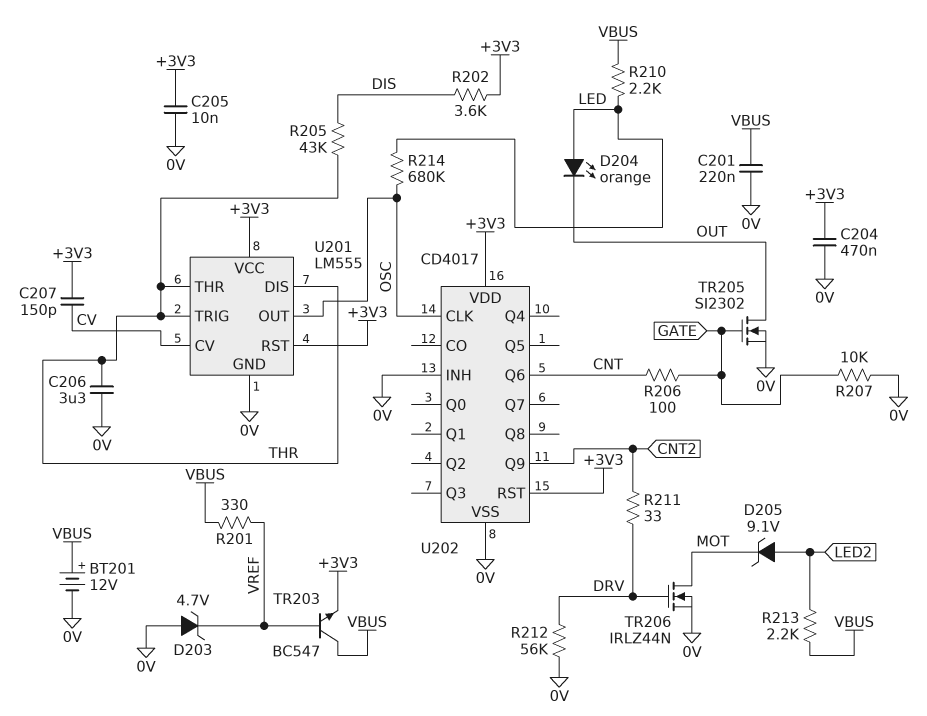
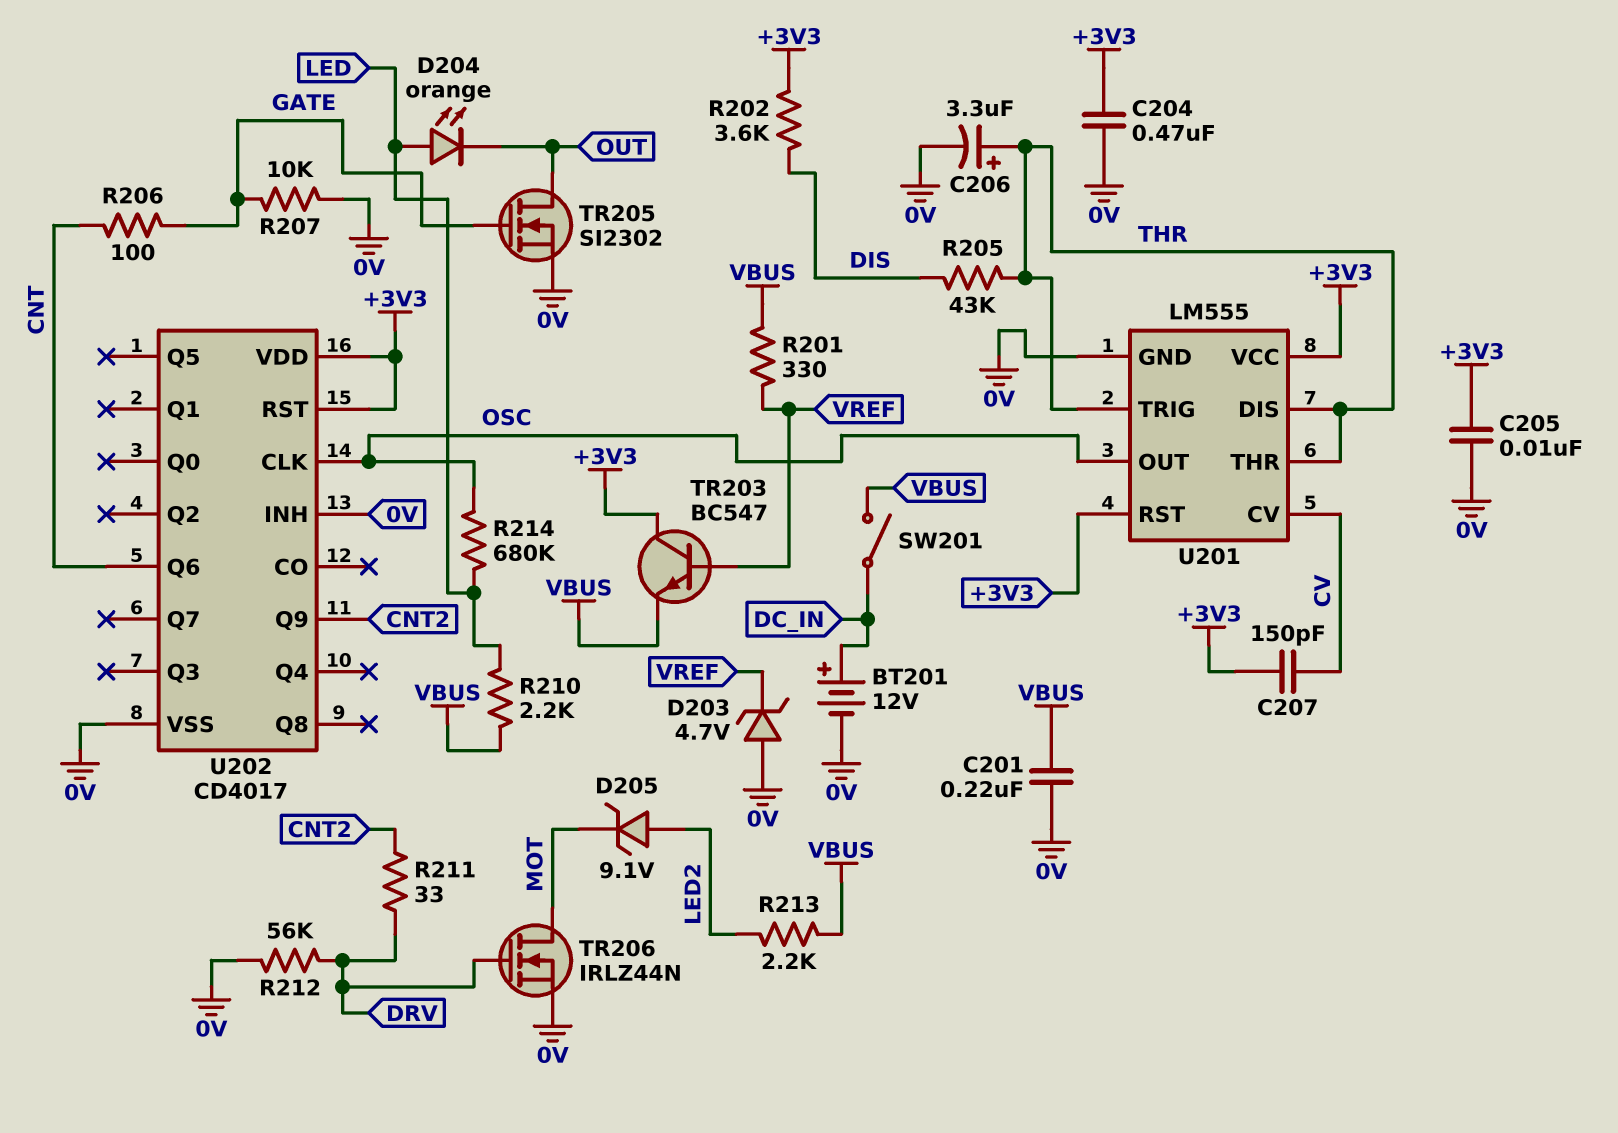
BT201: 12V (plus VBUS, minus 0V) -> 12V (plus DC_IN, minus 0V)
C206: 3.3uF (0V, THR) -> 3.3uF (plus THR, minus 0V)
SW201: none -> switch (DC_IN, VBUS)
TR203: NPN BC547 (B VREF, C VBUS, E +3V3) -> NPN BC547 (B VREF, C +3V3, E VBUS)

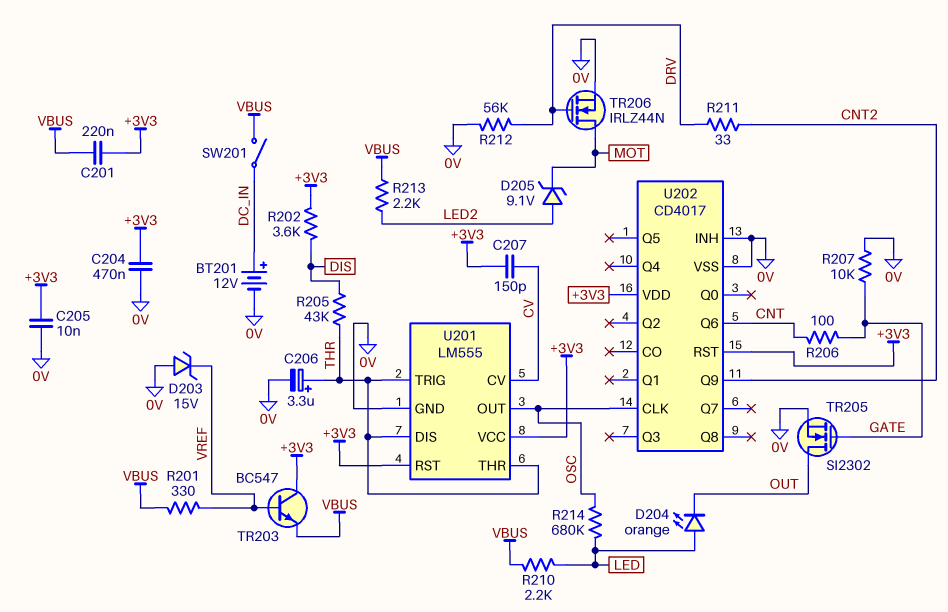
C201: 220nF (0V, VBUS) -> 220nF (+3V3, VBUS)
D203: zener 4.7V (A 0V, K VREF) -> zener 15V (A 0V, K VREF)

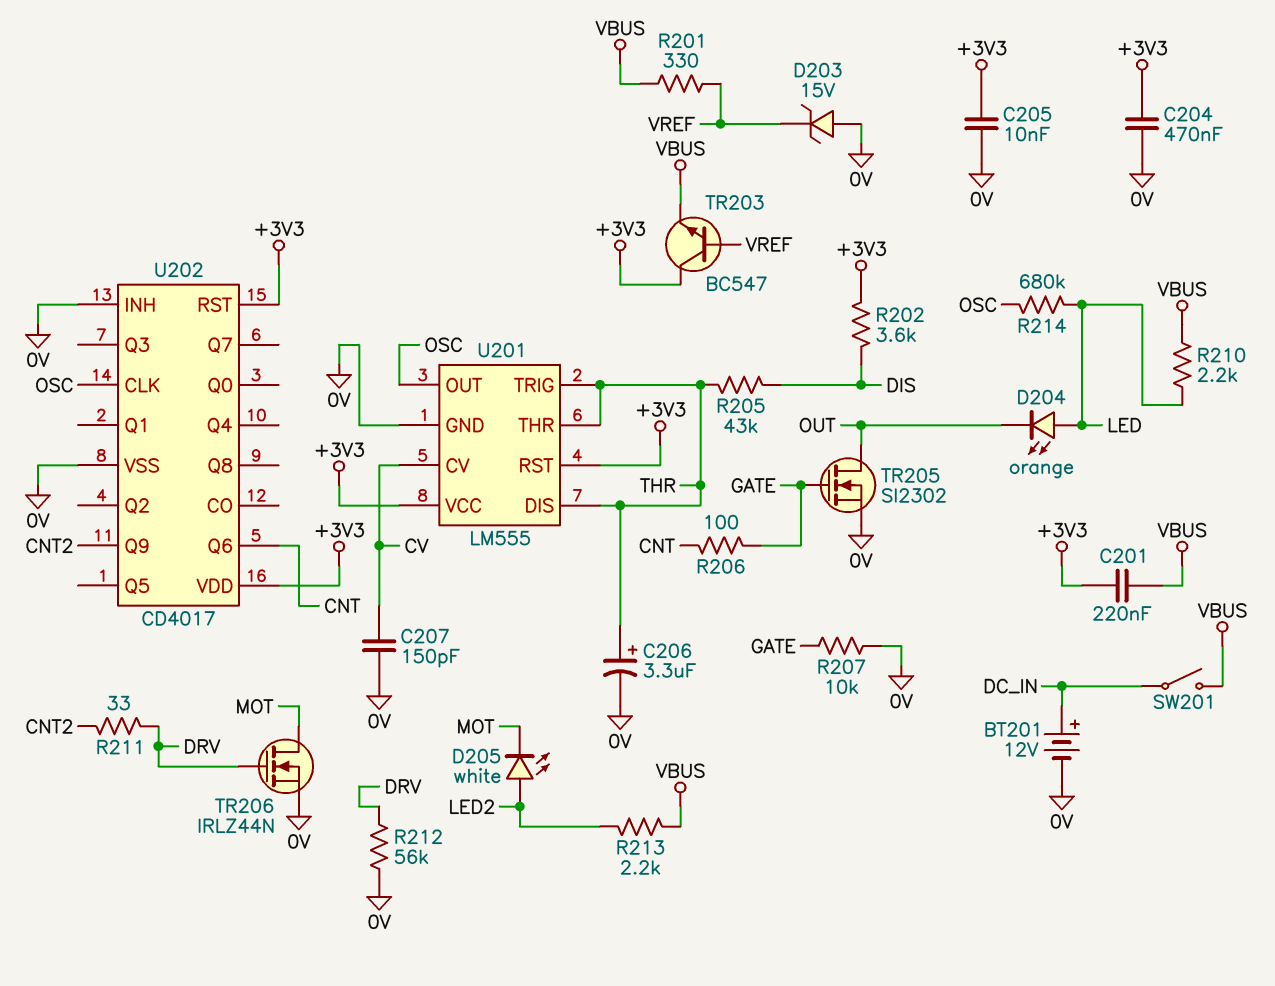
C207: 150pF (+3V3, CV) -> 150pF (0V, CV)
D205: zener 9.1V (A LED2, K MOT) -> LED white (A LED2, K MOT)

